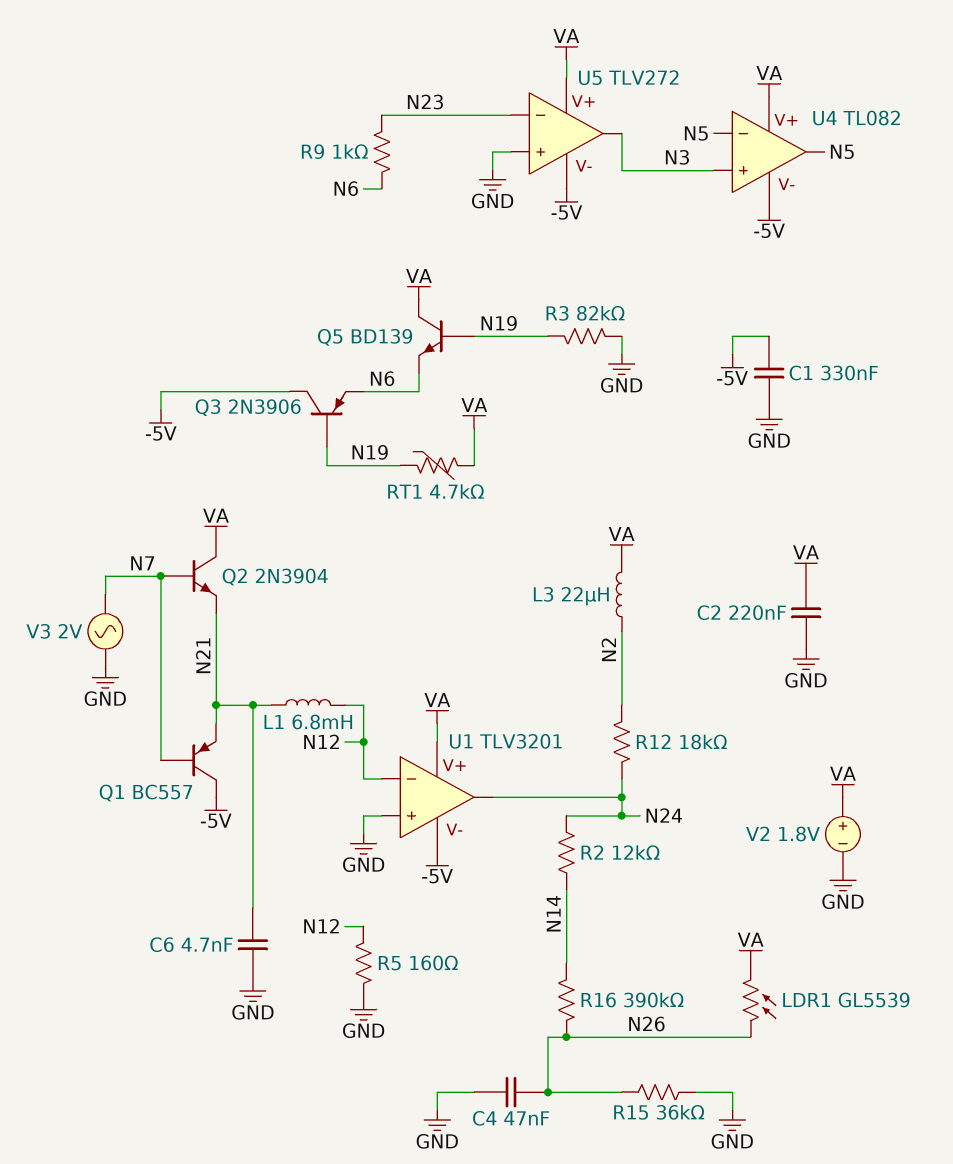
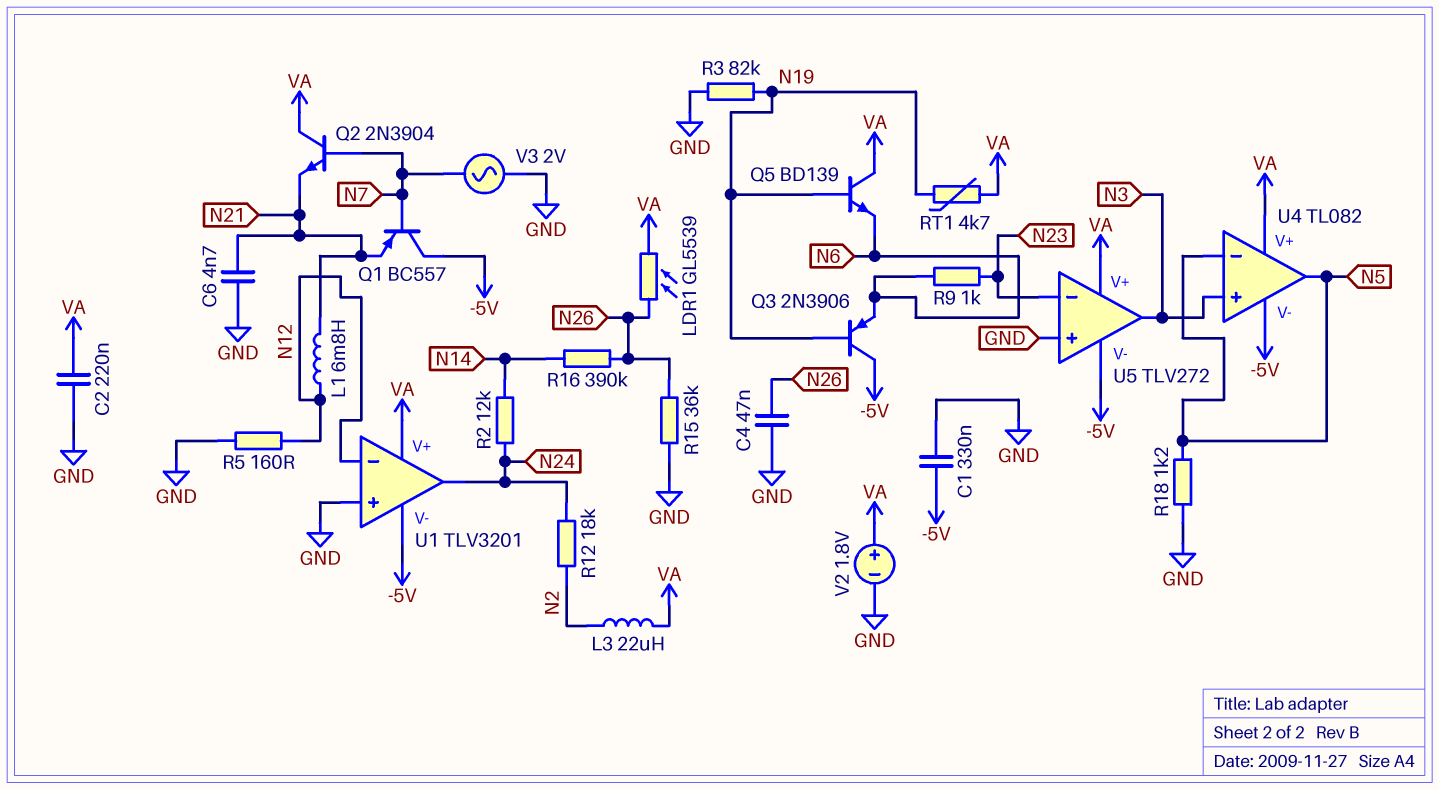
R18: none -> 1.2k (GND, N5)

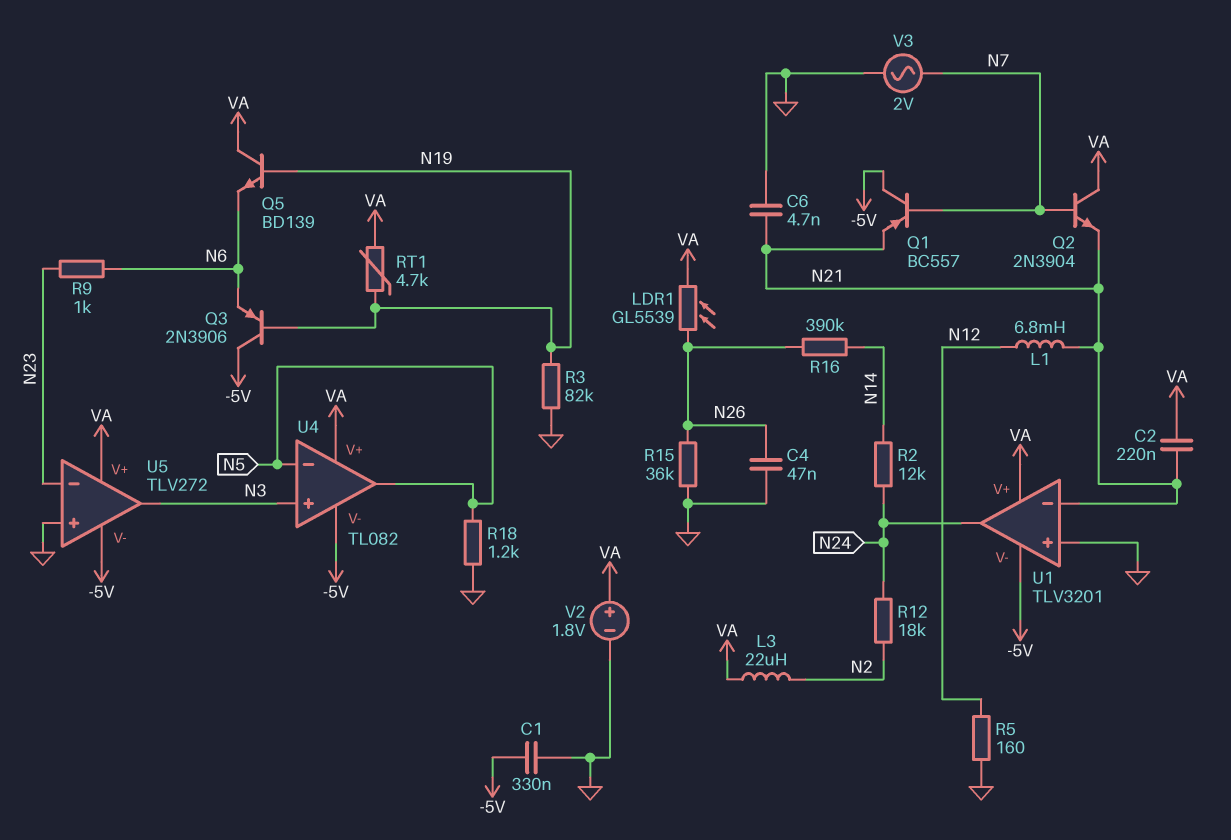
C2: 220nF (GND, VA) -> 220nF (N21, VA)
U1 pin in-: N12 -> N21

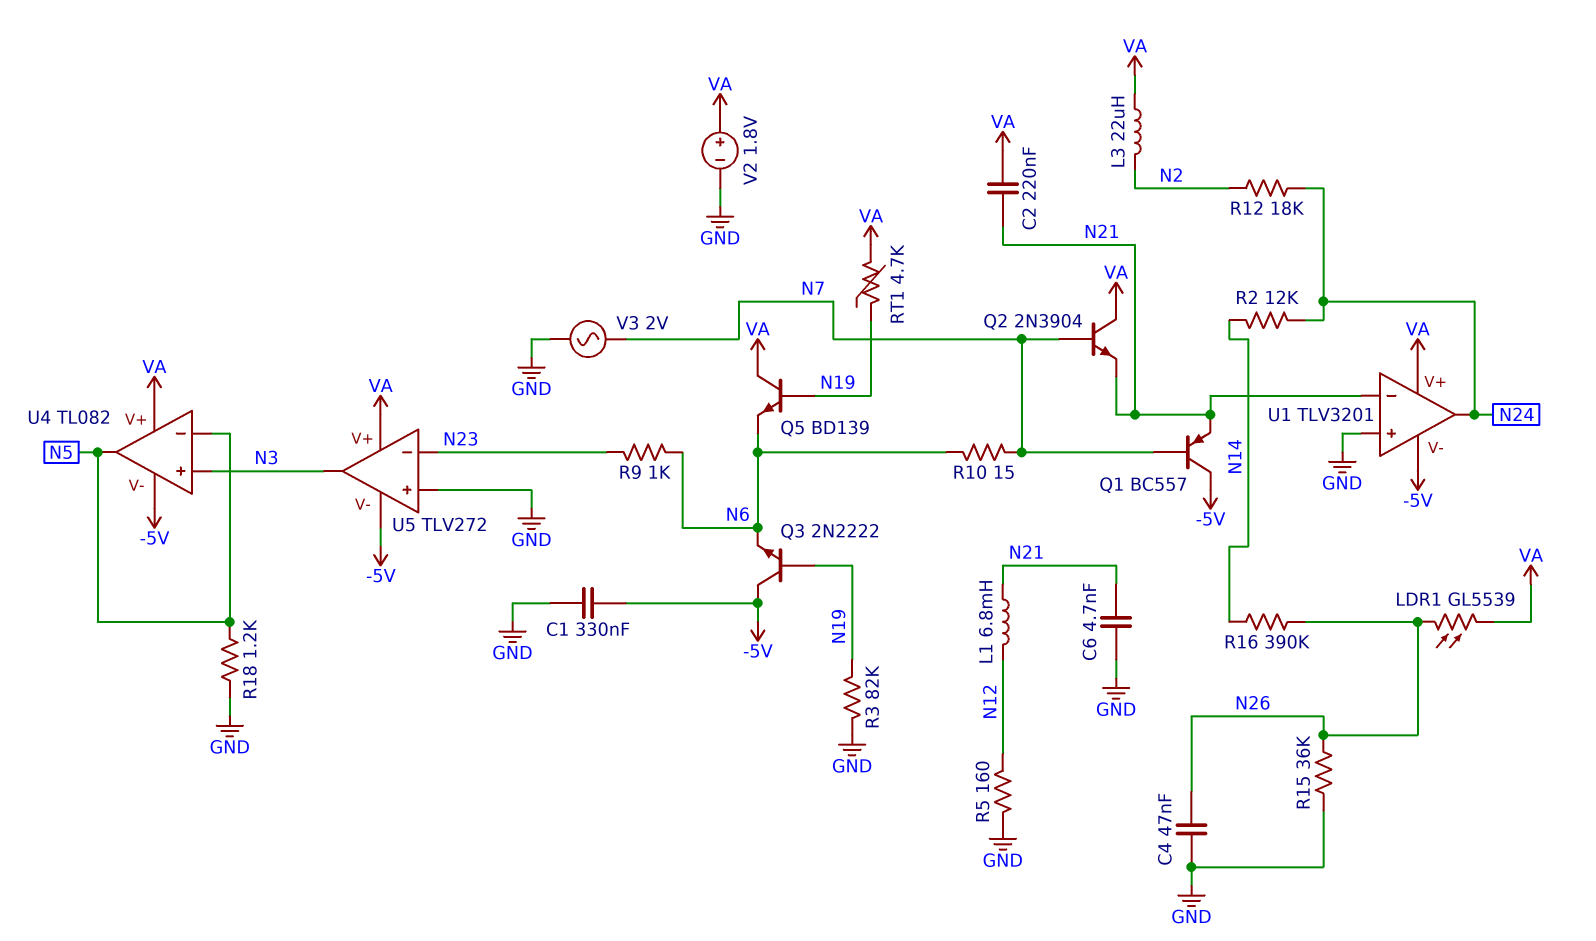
Q3: PNP 2N3906 (B N19, C -5V, E N6) -> NPN 2N2222 (B N19, C -5V, E N6)
R10: none -> 15 (N6, N7)

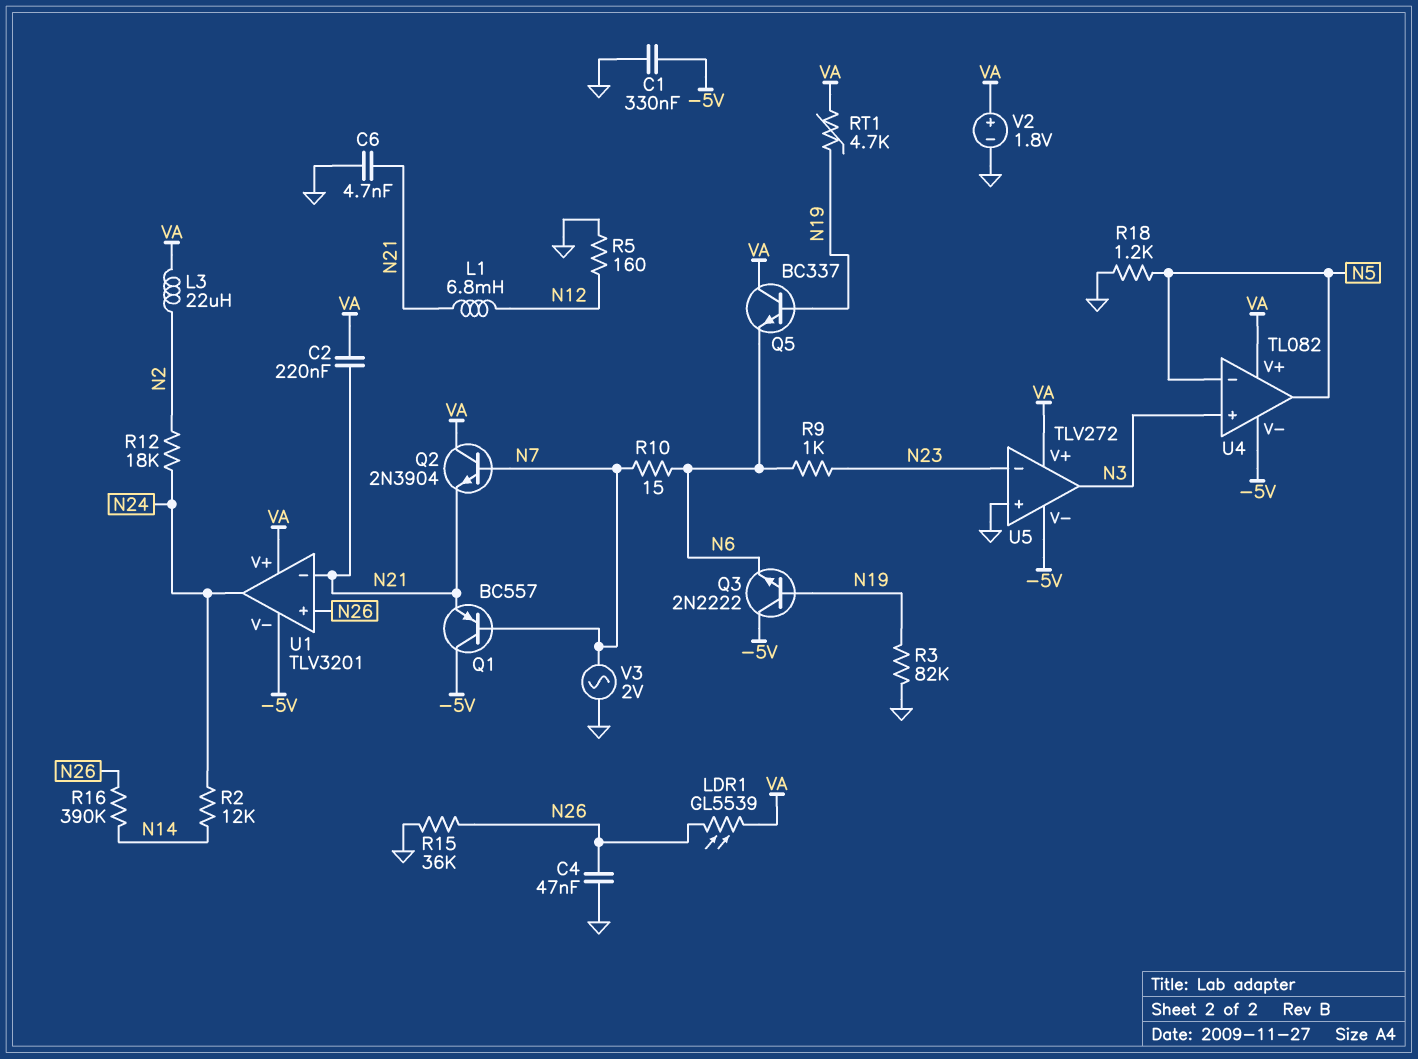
Q5: NPN BD139 (B N19, C VA, E N6) -> NPN BC337 (B N19, C VA, E N6)
U1 pin in+: GND -> N26

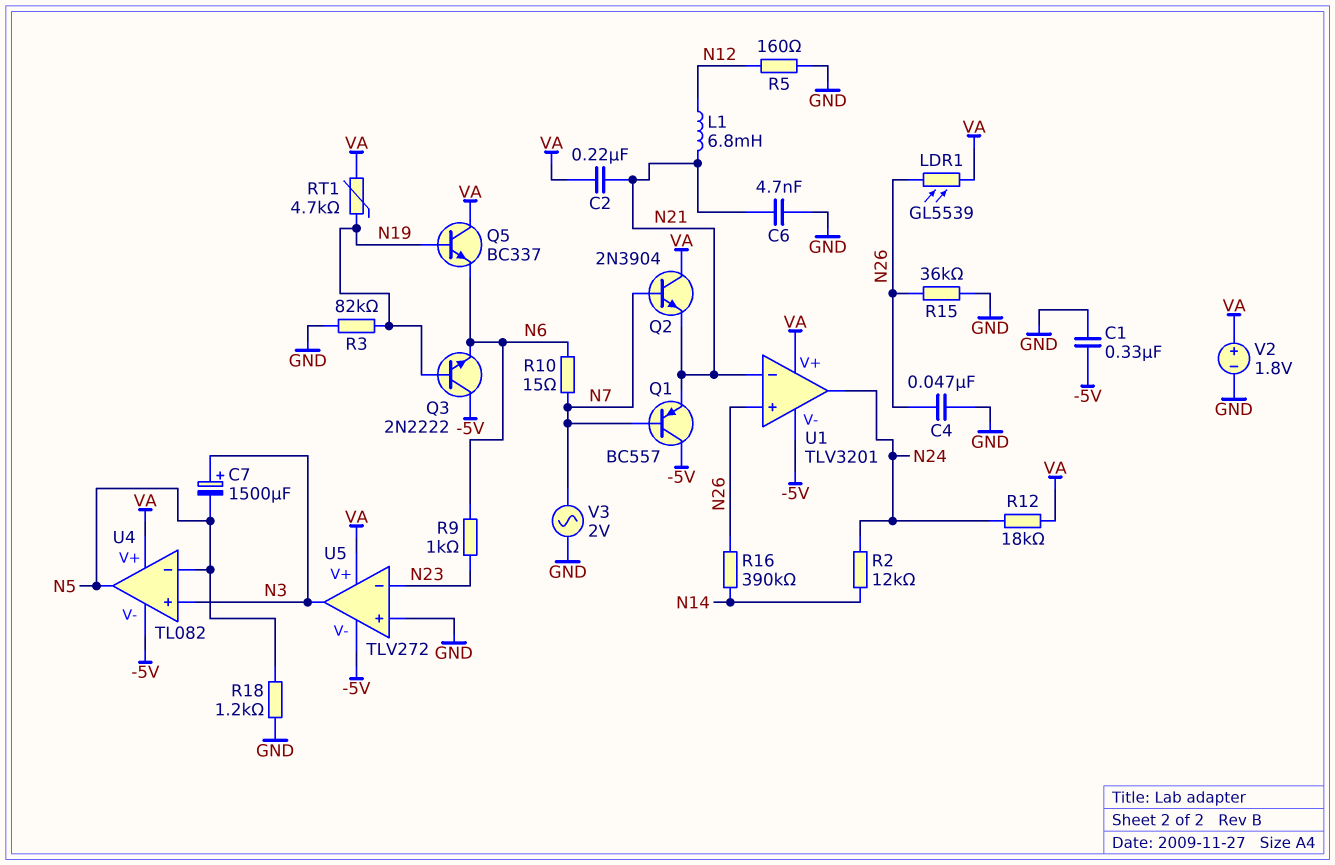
C7: none -> 1500uF (plus N3, minus N5)
L3: 22uH (N2, VA) -> none
R12: 18k (N2, N24) -> 18k (N24, VA)

